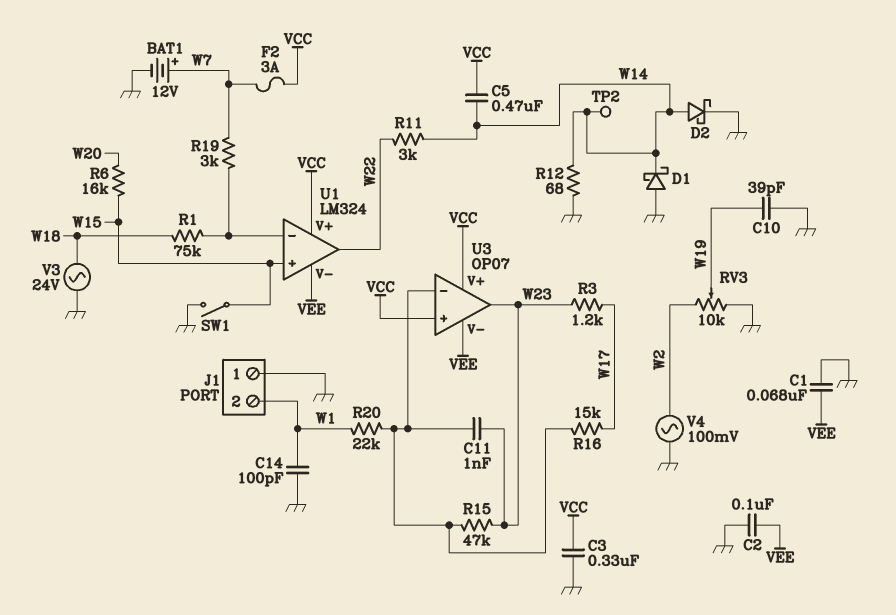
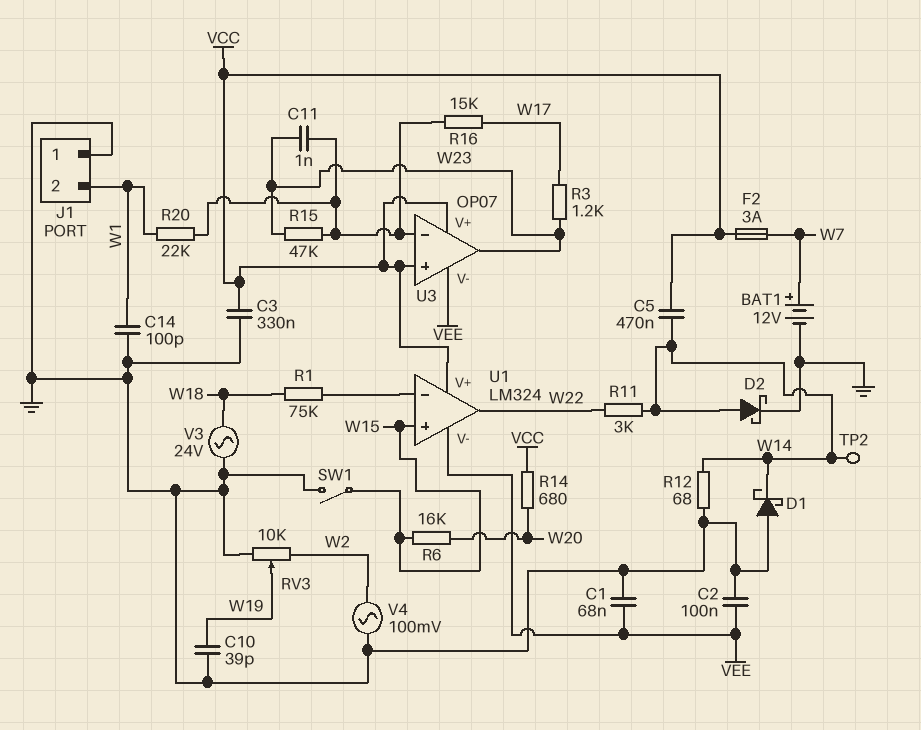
R14: none -> 680 (VCC, W20)
R19: 3k (U1/in-, W7) -> none

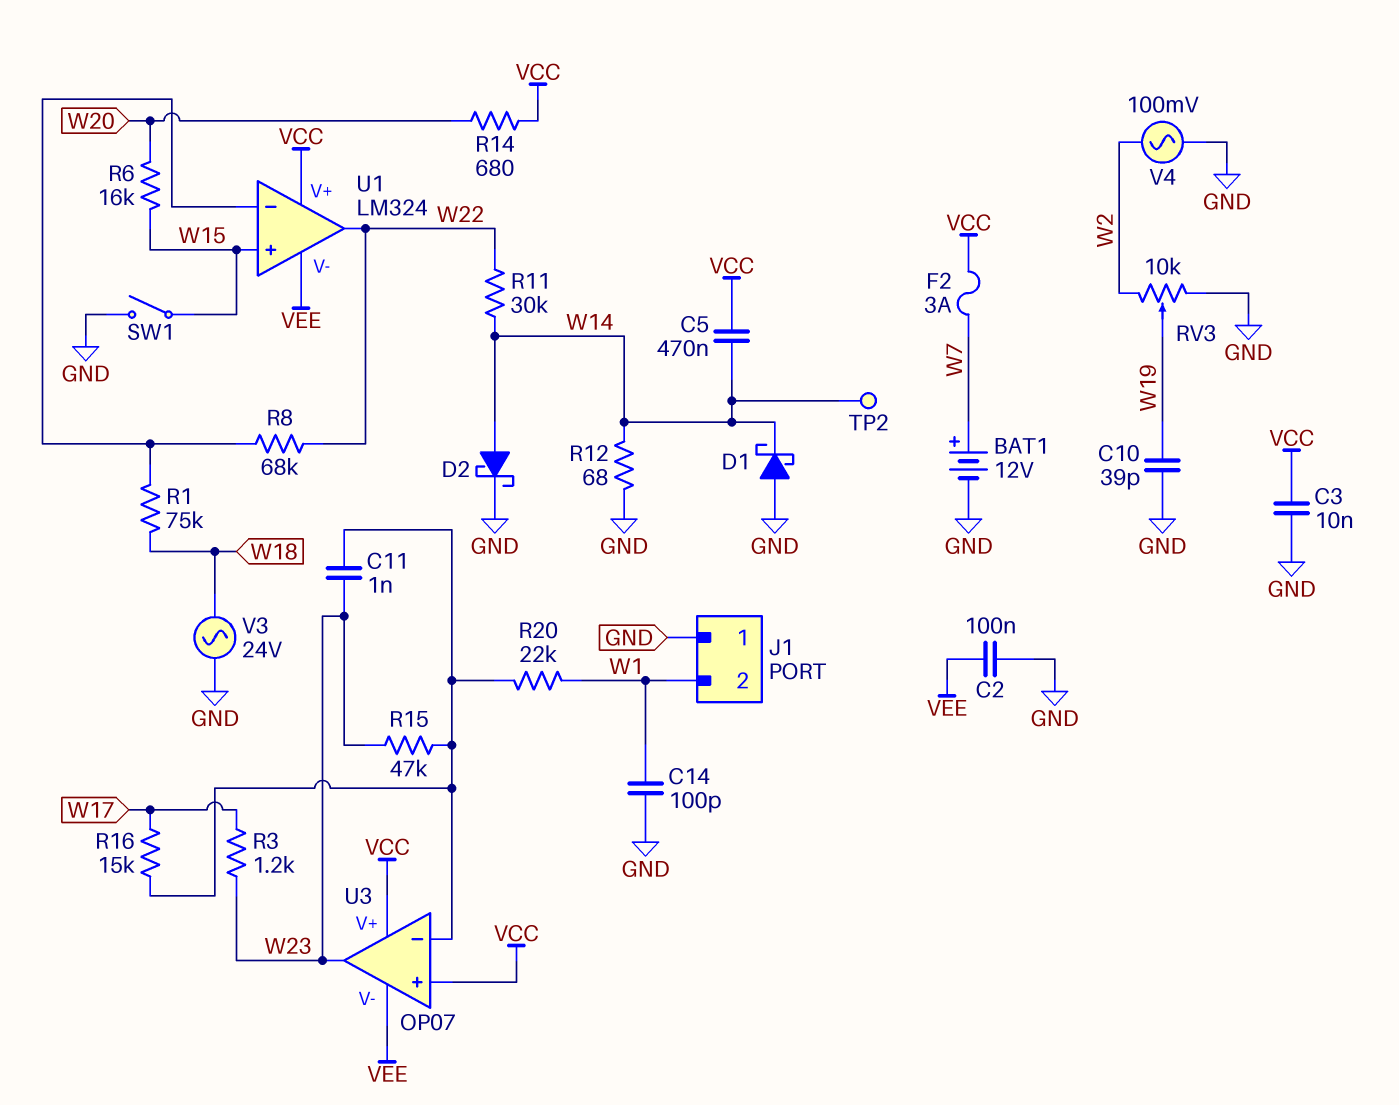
C1: 68nF (GND, VEE) -> none
C3: 330nF (GND, VCC) -> 10nF (GND, VCC)
R8: none -> 68k (U1/in-, W22)
R11: 3k (W14, W22) -> 30k (W14, W22)

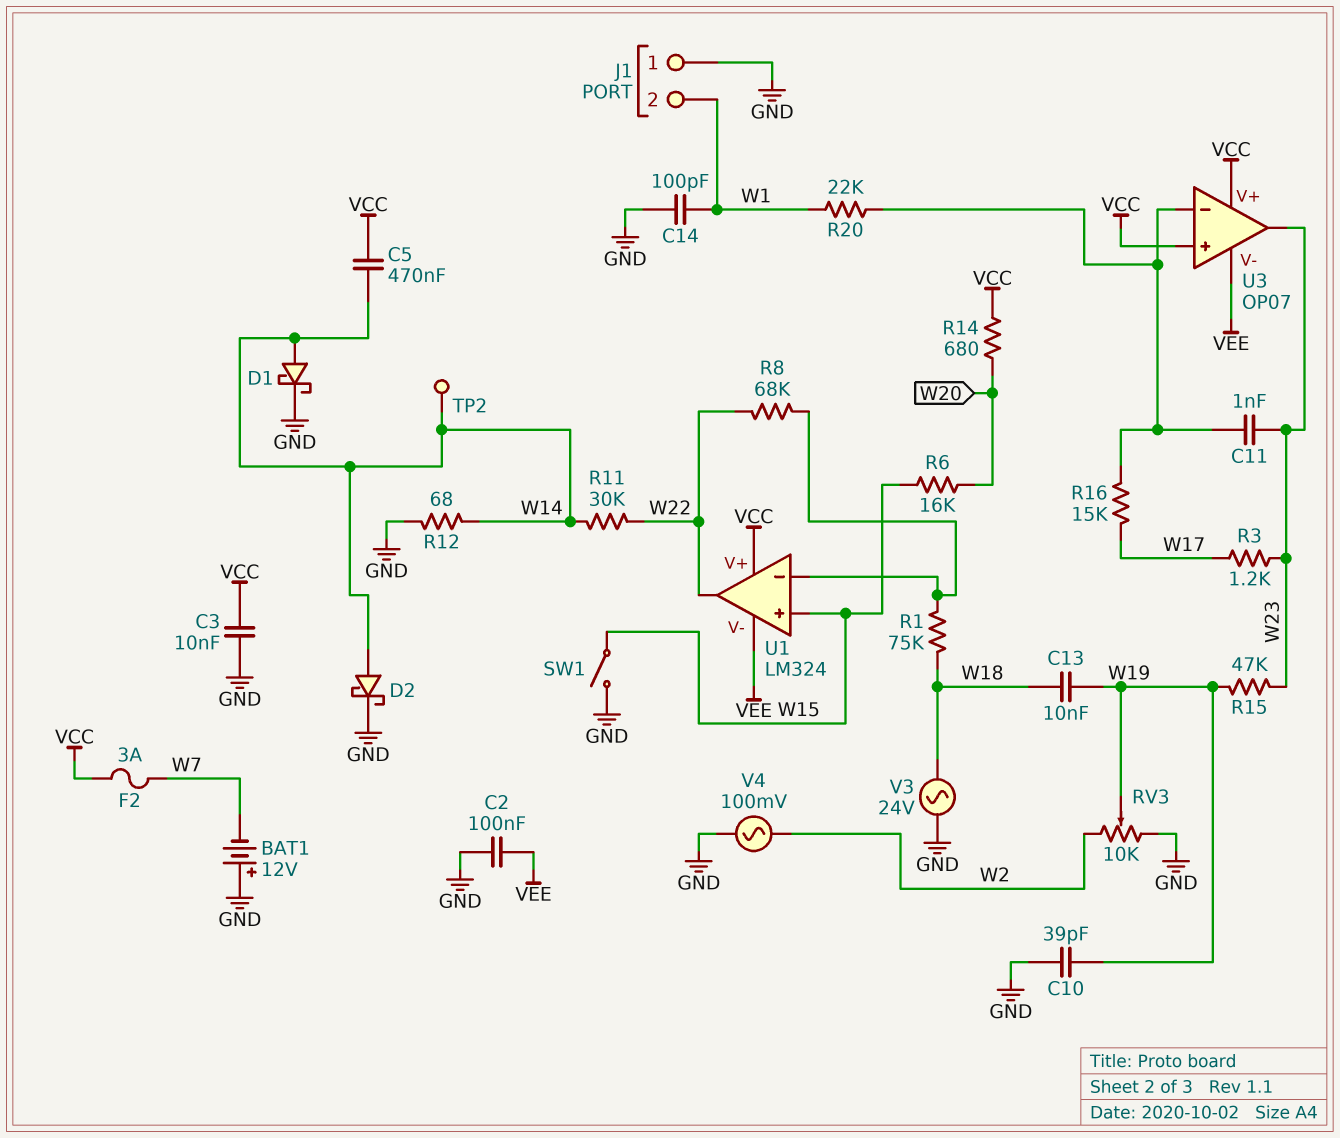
BAT1: 12V (plus W7, minus GND) -> 12V (plus GND, minus W7)
C13: none -> 10nF (W18, W19)
D1: schottky (A GND, K W14) -> schottky (A W14, K GND)
R15: 47k (U3/in-, W23) -> 47k (W19, W23)

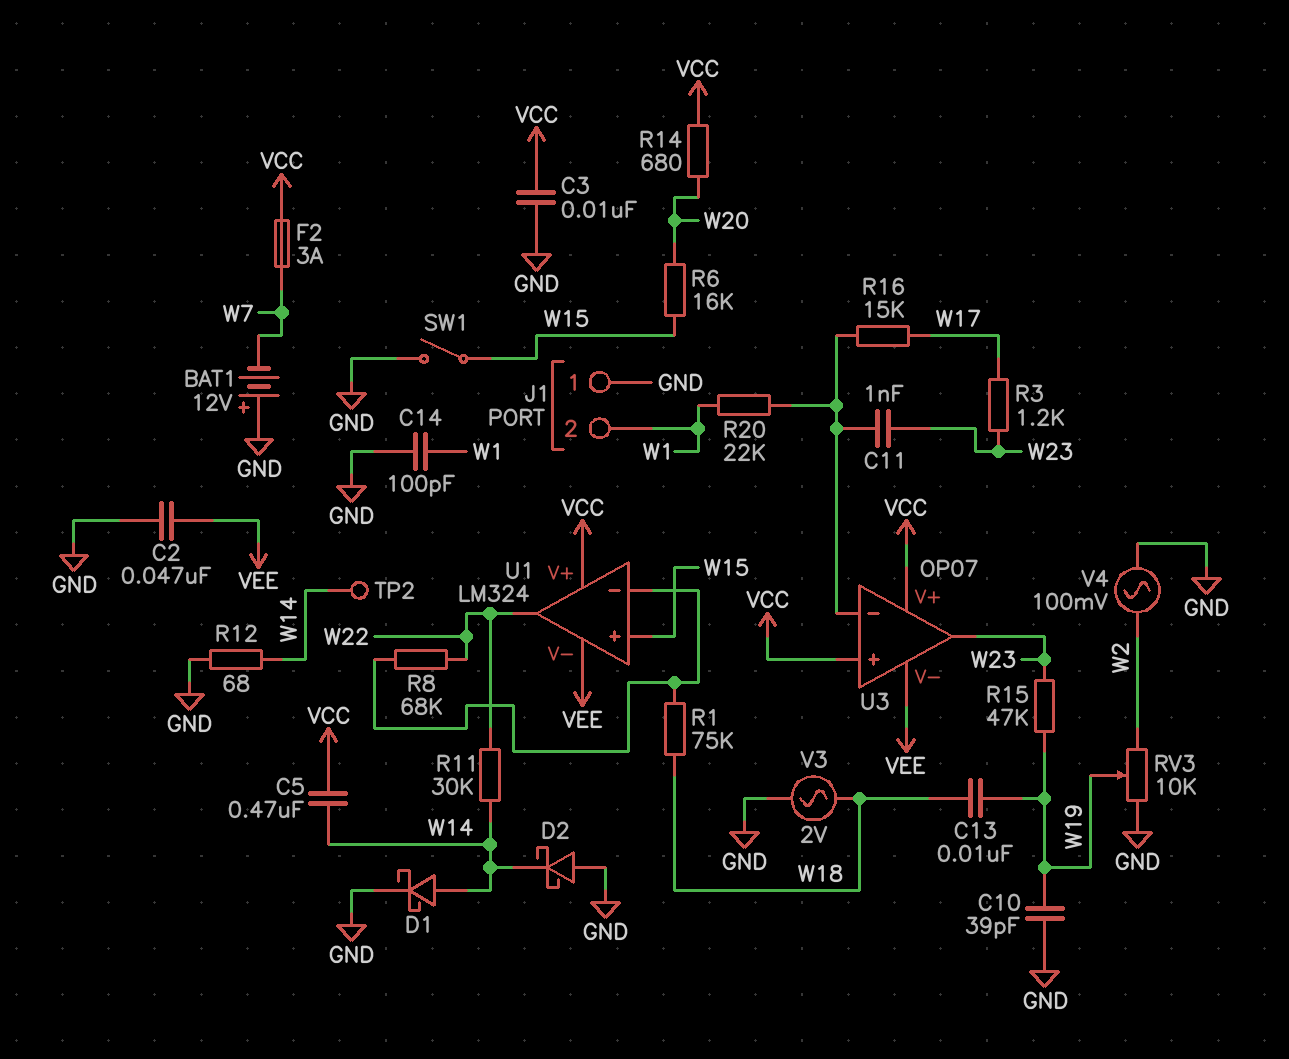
C2: 100nF (GND, VEE) -> 47nF (GND, VEE)
D2: schottky (A W14, K GND) -> schottky (A GND, K W14)
V3: AC 24V (GND, W18) -> AC 2V (GND, W18)

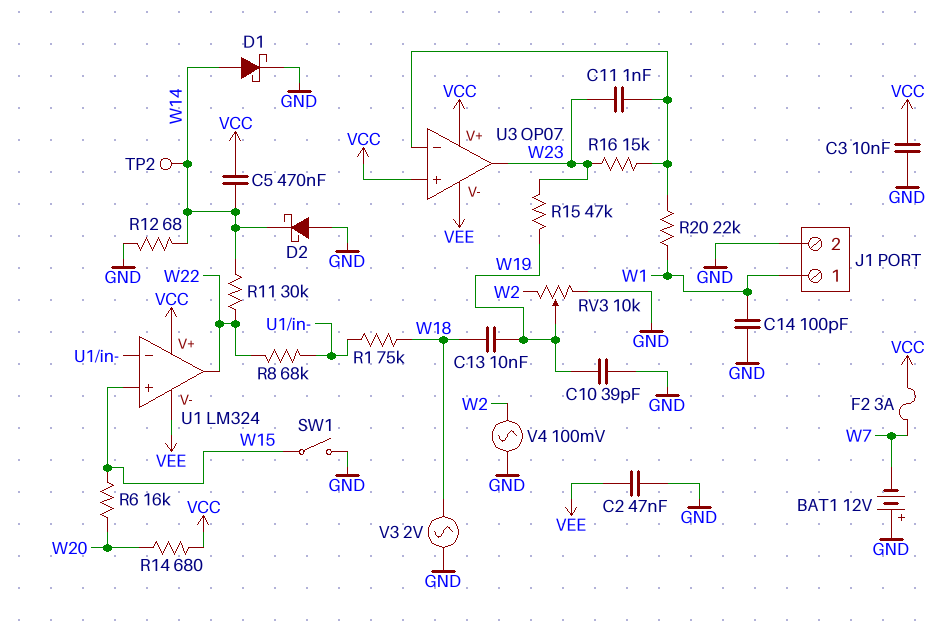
J1 pin 1: GND -> W1
J1 pin 2: W1 -> GND
R3: 1.2k (W17, W23) -> none
R16: 15k (U3/in-, W17) -> 15k (U3/in-, W23)

